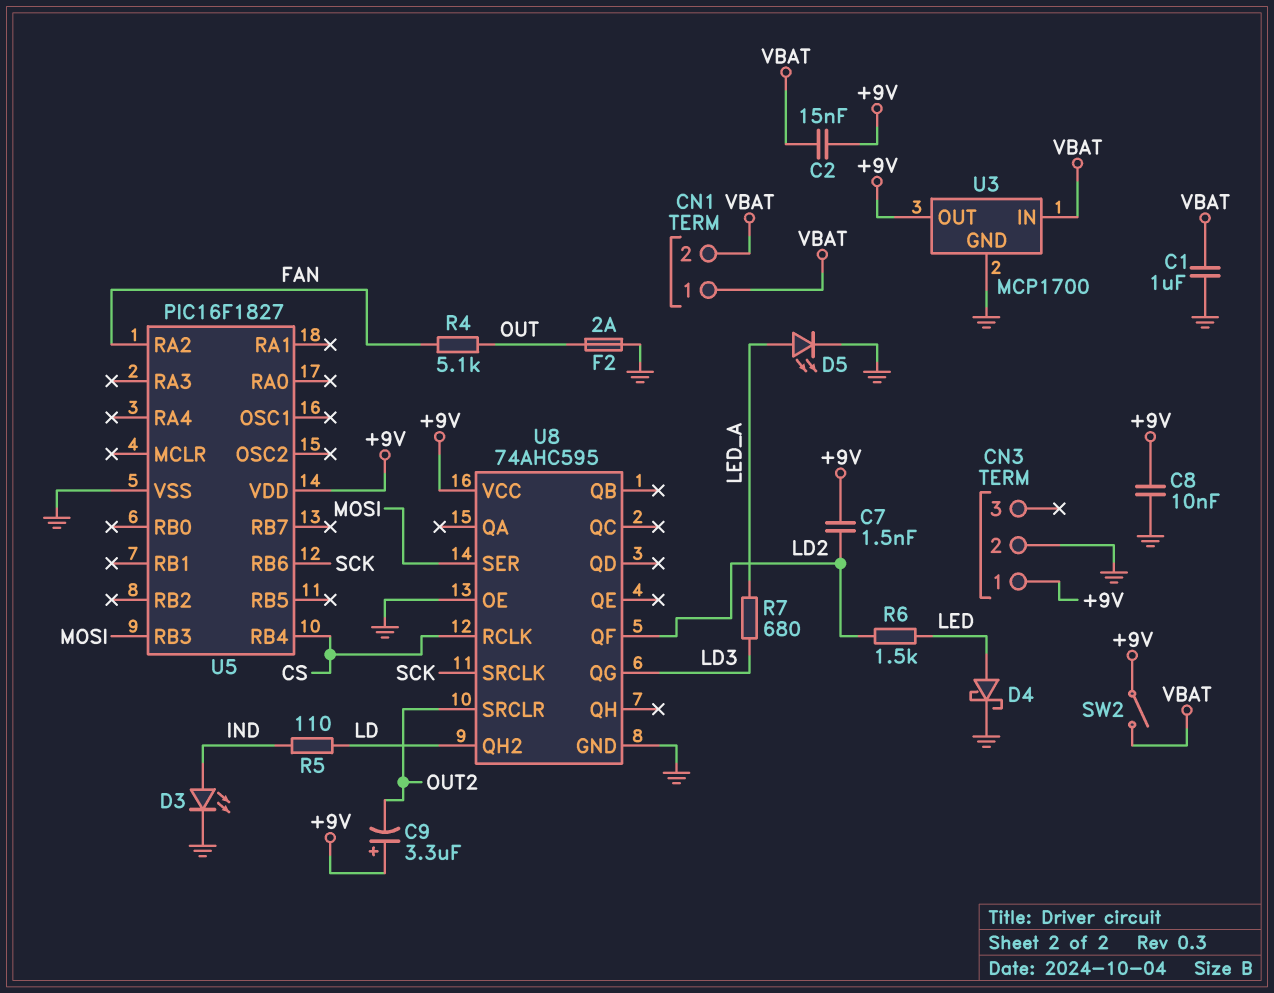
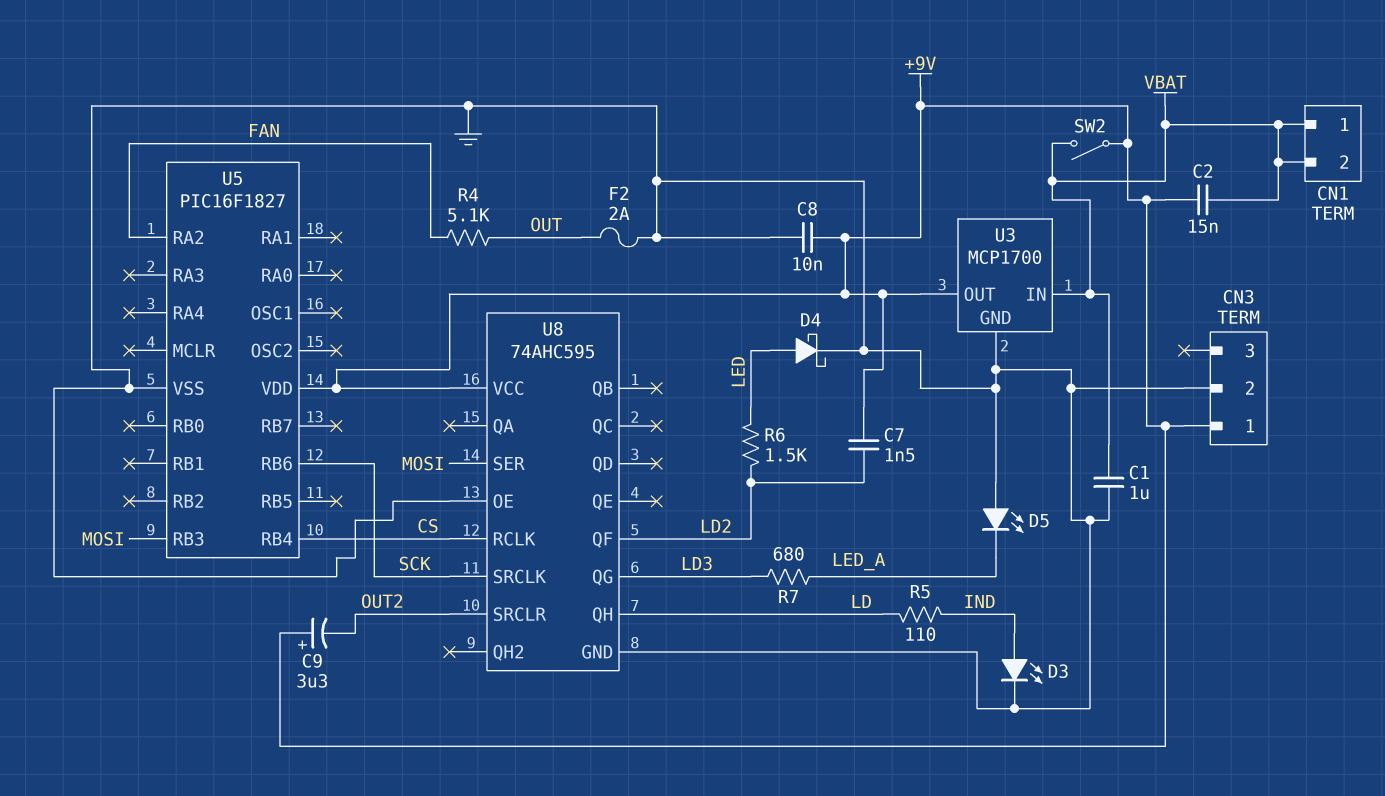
D5: LED (A LED_A, K GND) -> LED (A GND, K LED_A)
U8 pin QH: none -> LD
U8 pin QH2: LD -> none

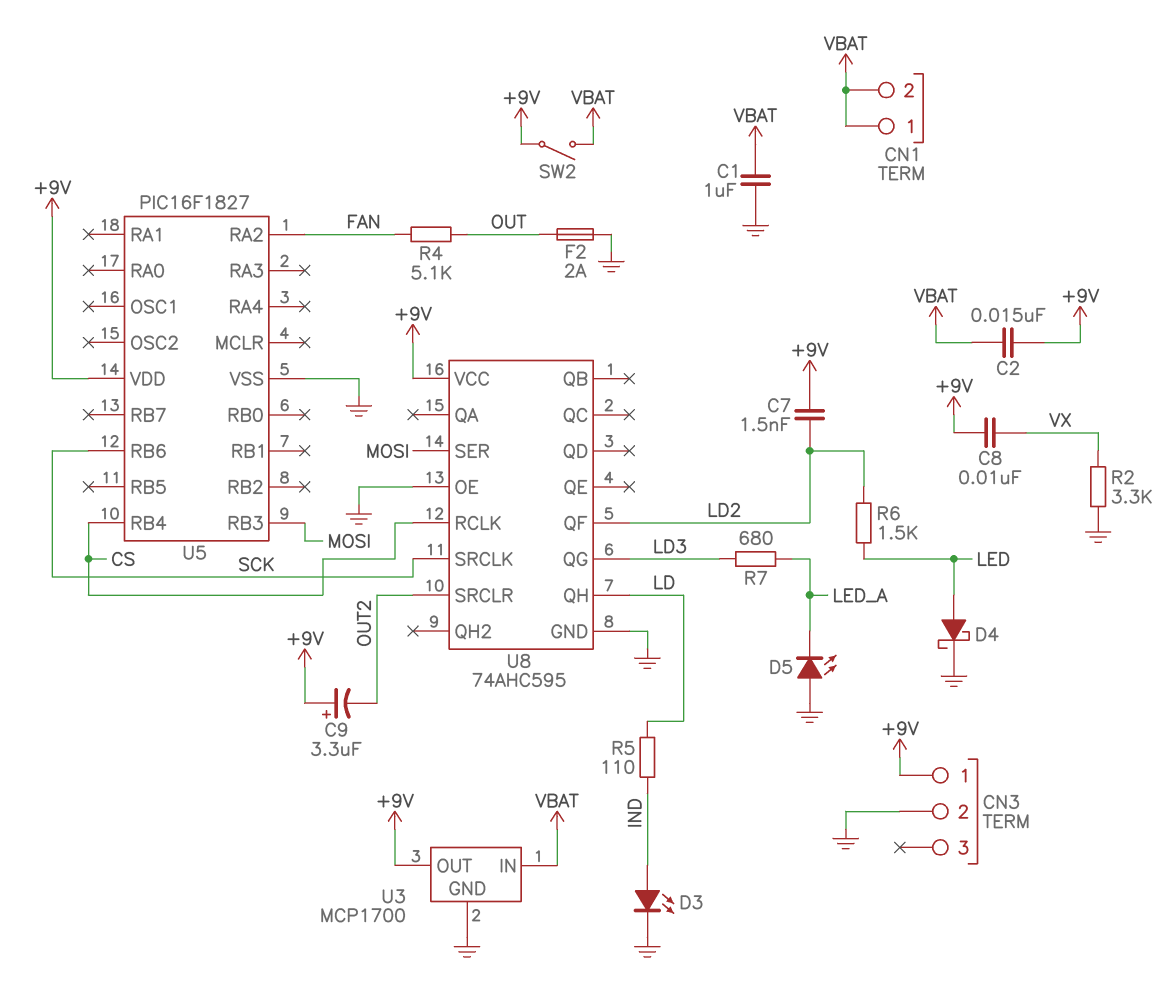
C8: 10nF (+9V, GND) -> 10nF (+9V, VX)
R2: none -> 3.3k (GND, VX)

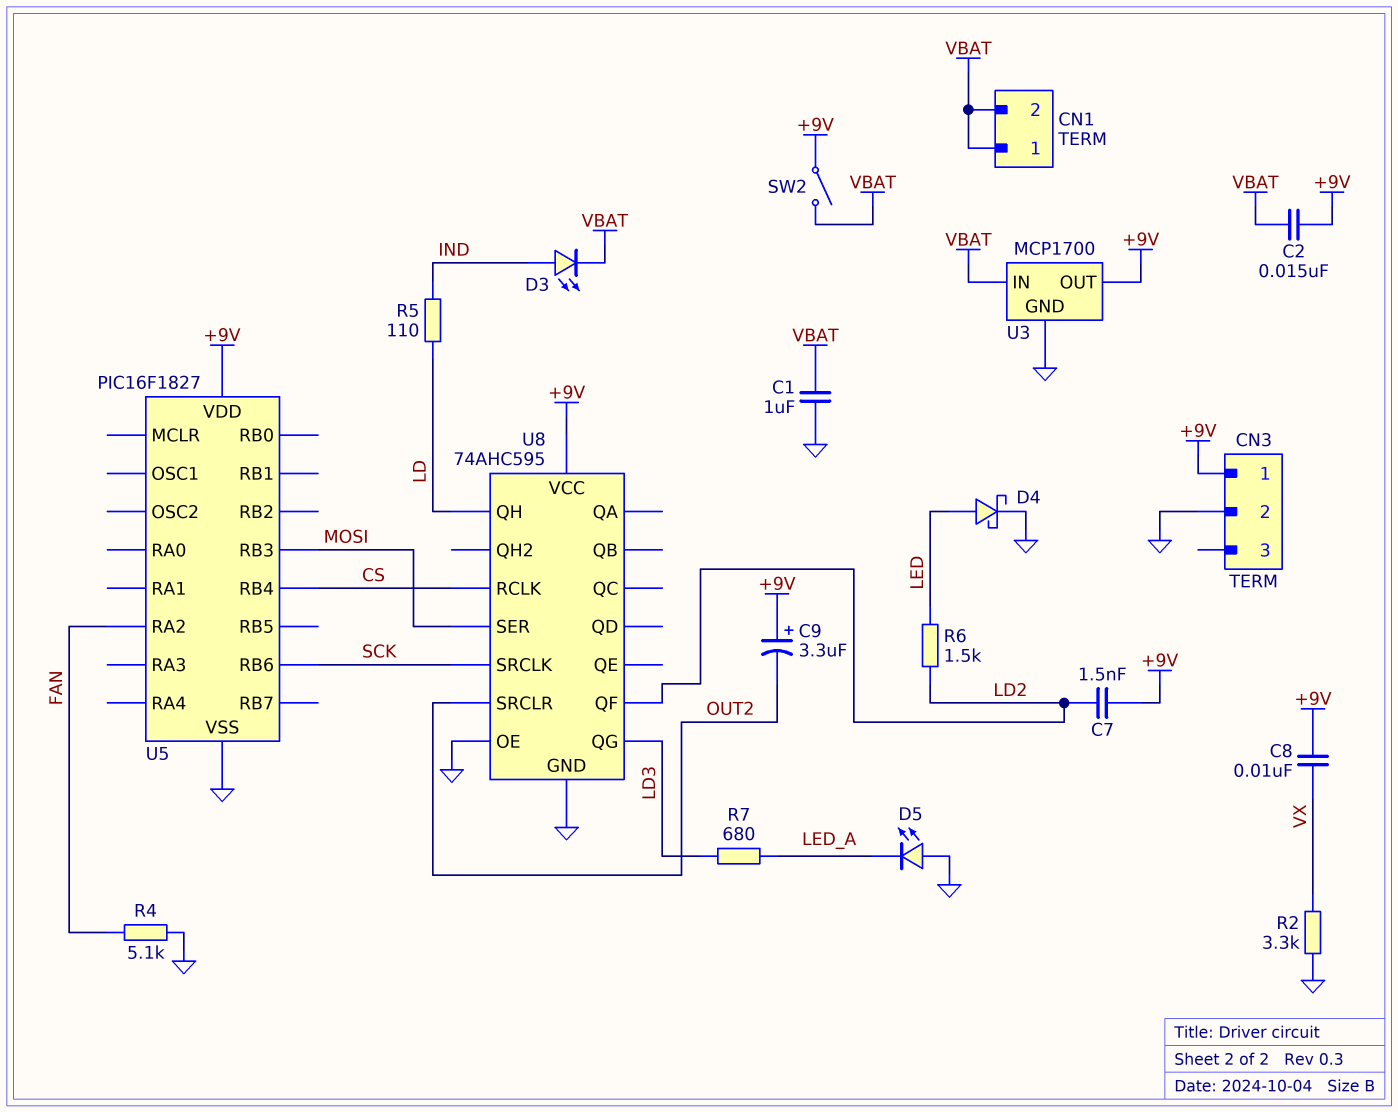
D3: LED (A IND, K GND) -> LED (A IND, K VBAT)
F2: 2A (GND, OUT) -> none
R4: 5.1k (FAN, OUT) -> 5.1k (FAN, GND)

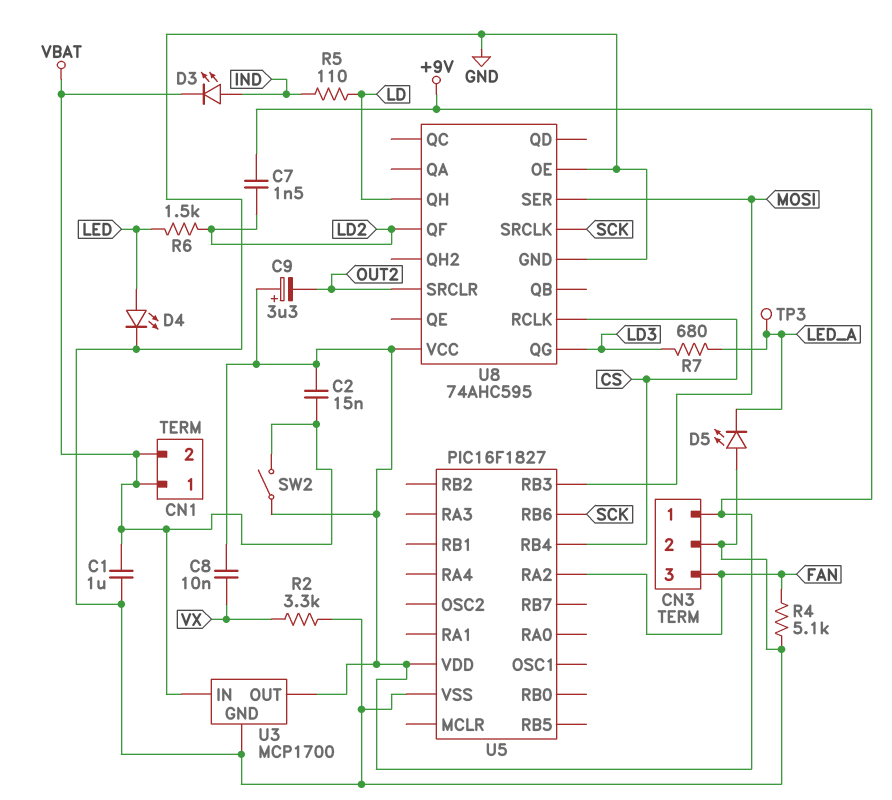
CN3 pin 3: none -> FAN
D4: schottky (A LED, K GND) -> LED (A LED, K GND)
TP3: none -> test point (LED_A)

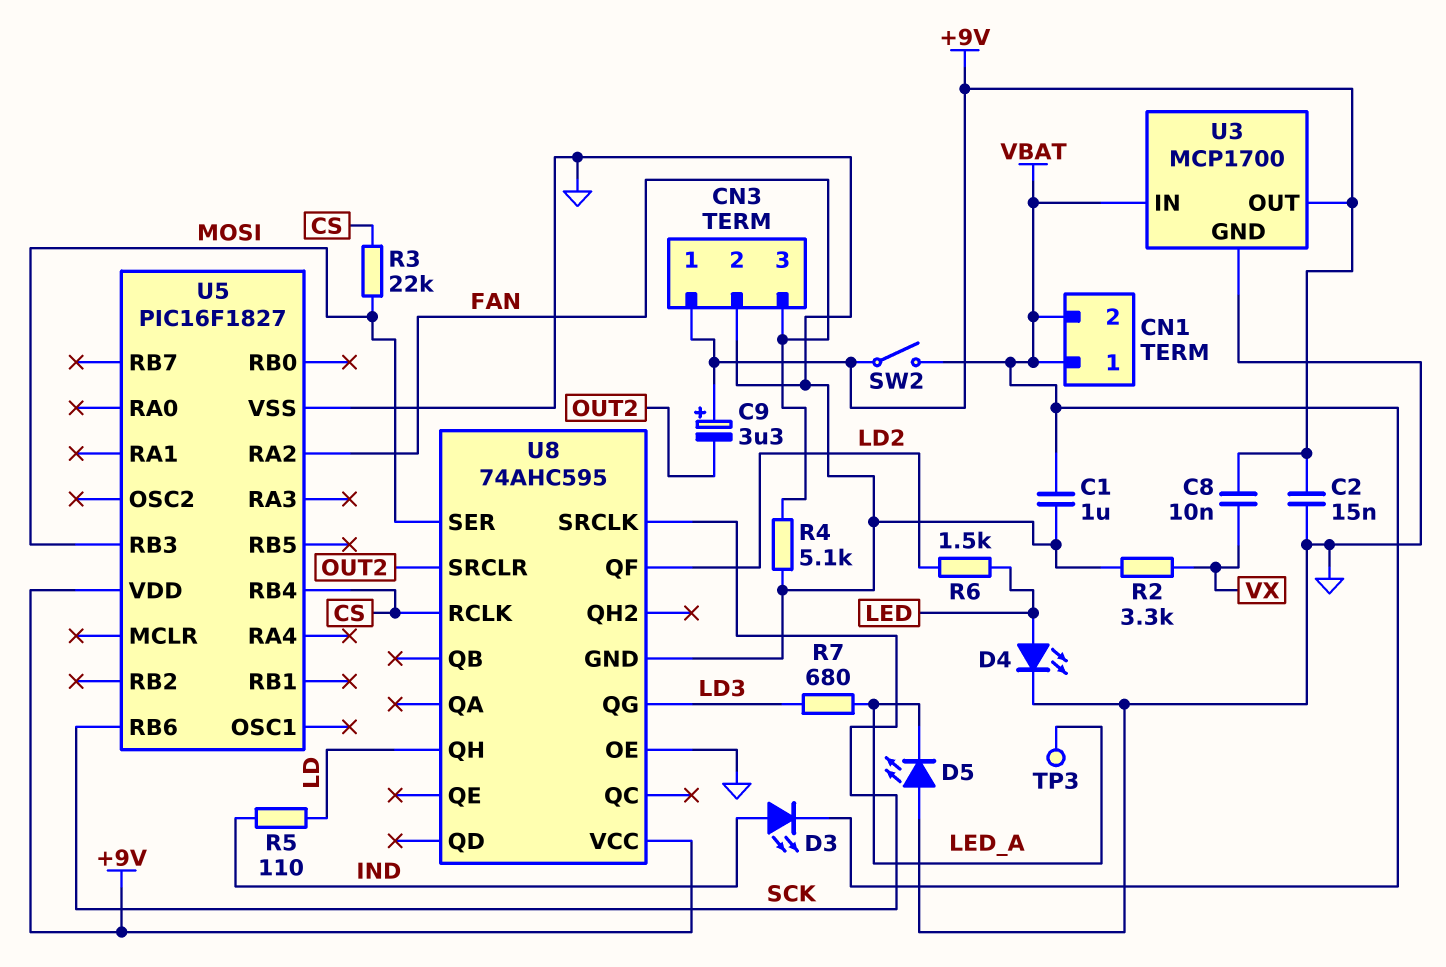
C2: 15nF (+9V, VBAT) -> 15nF (+9V, GND)
C7: 1.5nF (+9V, LD2) -> none
R3: none -> 22k (CS, MOSI)

